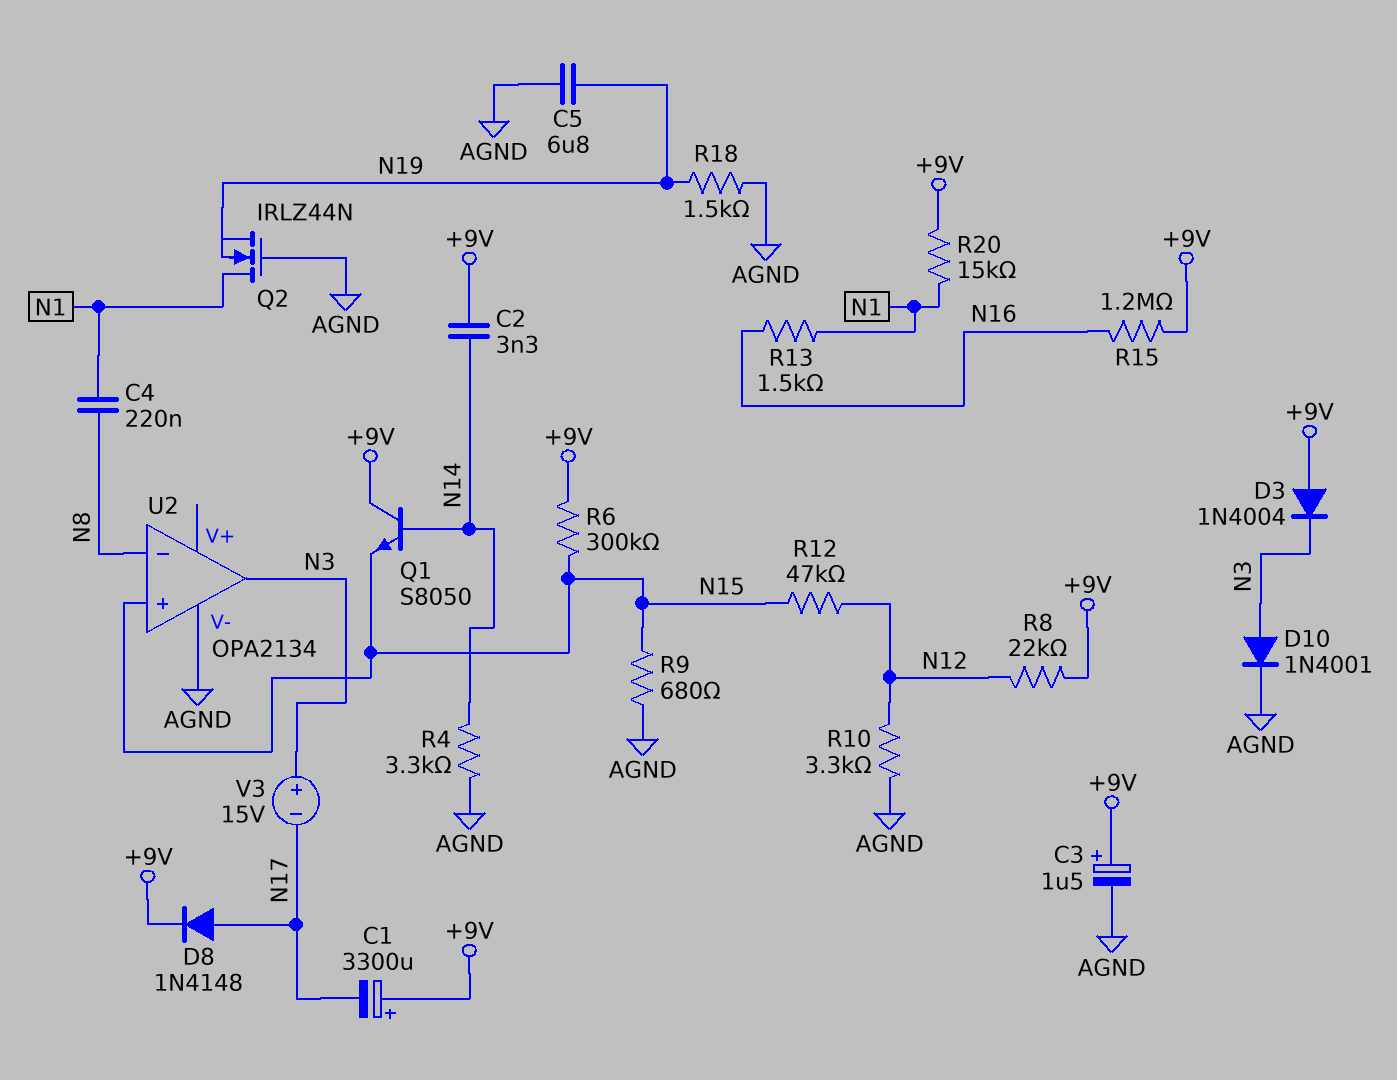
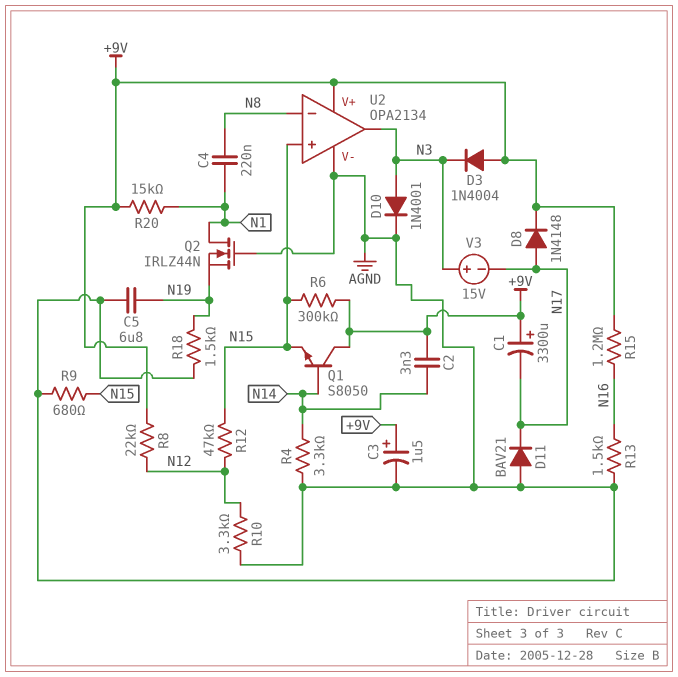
D11: none -> diode BAV21 (A AGND, K N17)
R13: 1.5k (N1, N16) -> 1.5k (AGND, N16)
U2 pin V+: none -> +9V

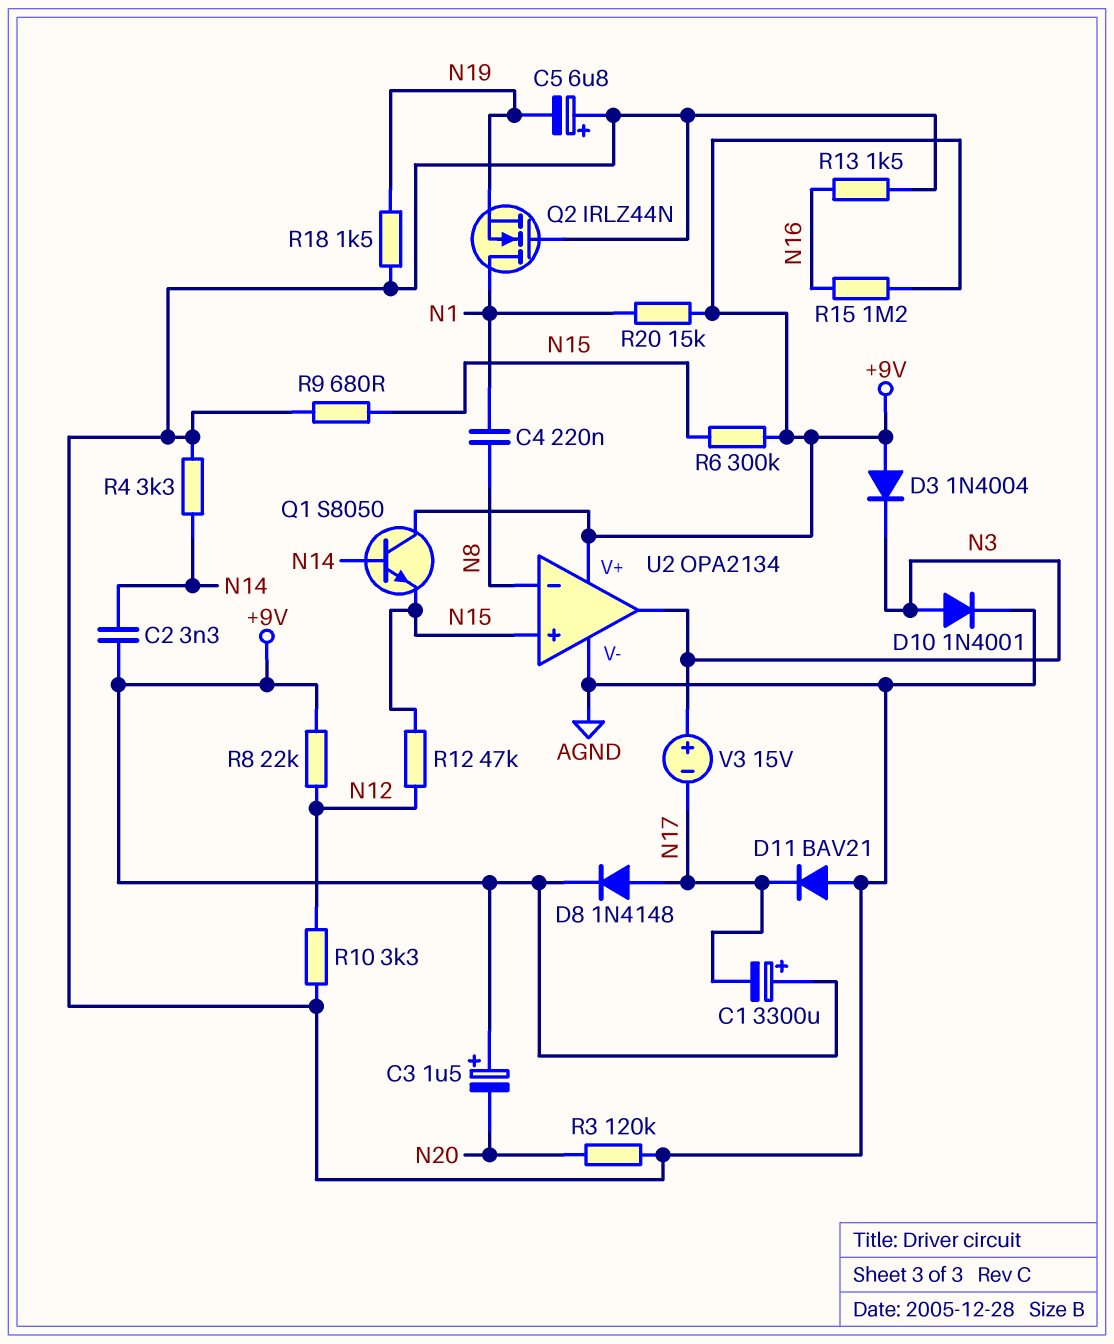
C3: 1.5uF (plus +9V, minus AGND) -> 1.5uF (plus +9V, minus N20)
C5: 6.8uF (AGND, N19) -> 6.8uF (plus AGND, minus N19)
R3: none -> 120k (AGND, N20)

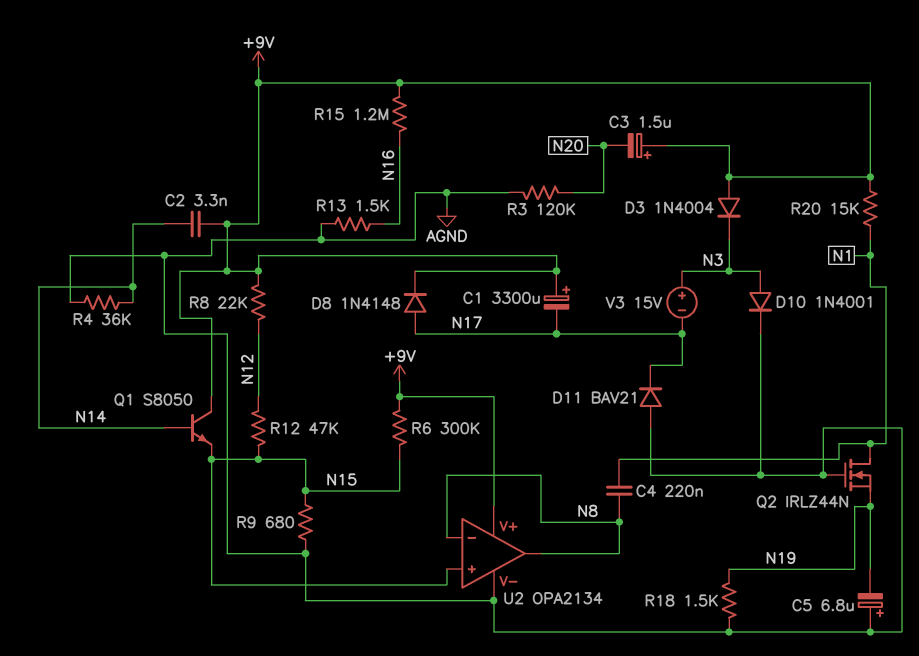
R4: 3.3k (AGND, N14) -> 36k (AGND, N14)
R10: 3.3k (AGND, N12) -> none
U2 pin out: N3 -> N8

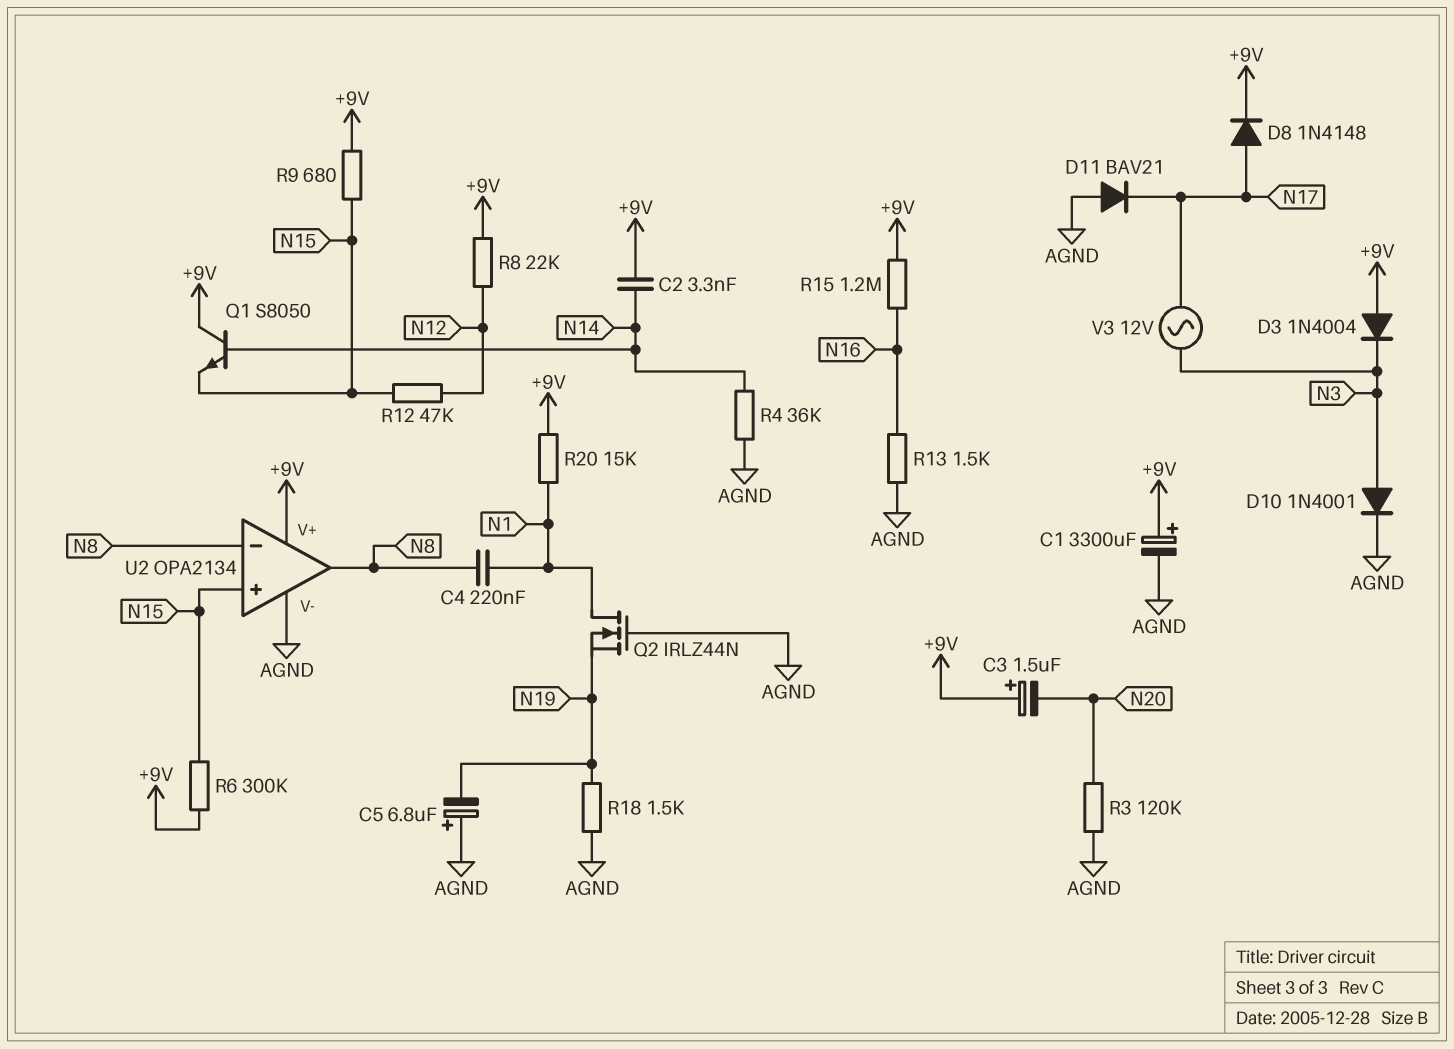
C1: 3300uF (plus +9V, minus N17) -> 3300uF (plus +9V, minus AGND)
R9: 680 (AGND, N15) -> 680 (+9V, N15)
V3: 15V (plus N3, minus N17) -> AC 12V (N3, N17)

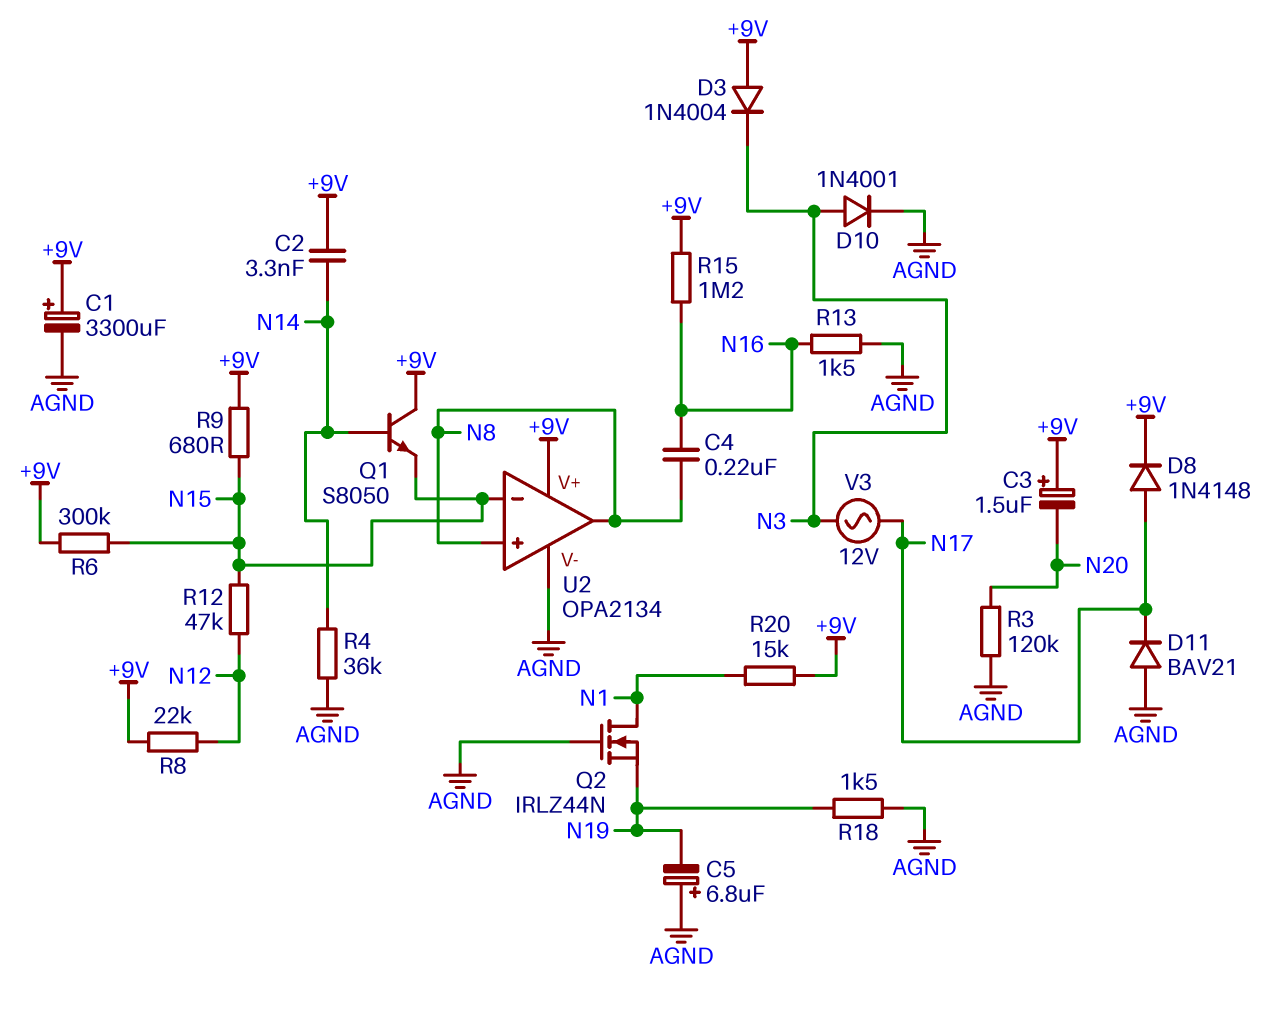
C4: 220nF (N1, N8) -> 220nF (N8, N16)
U2 pin in+: N15 -> N8
U2 pin in-: N8 -> N15

